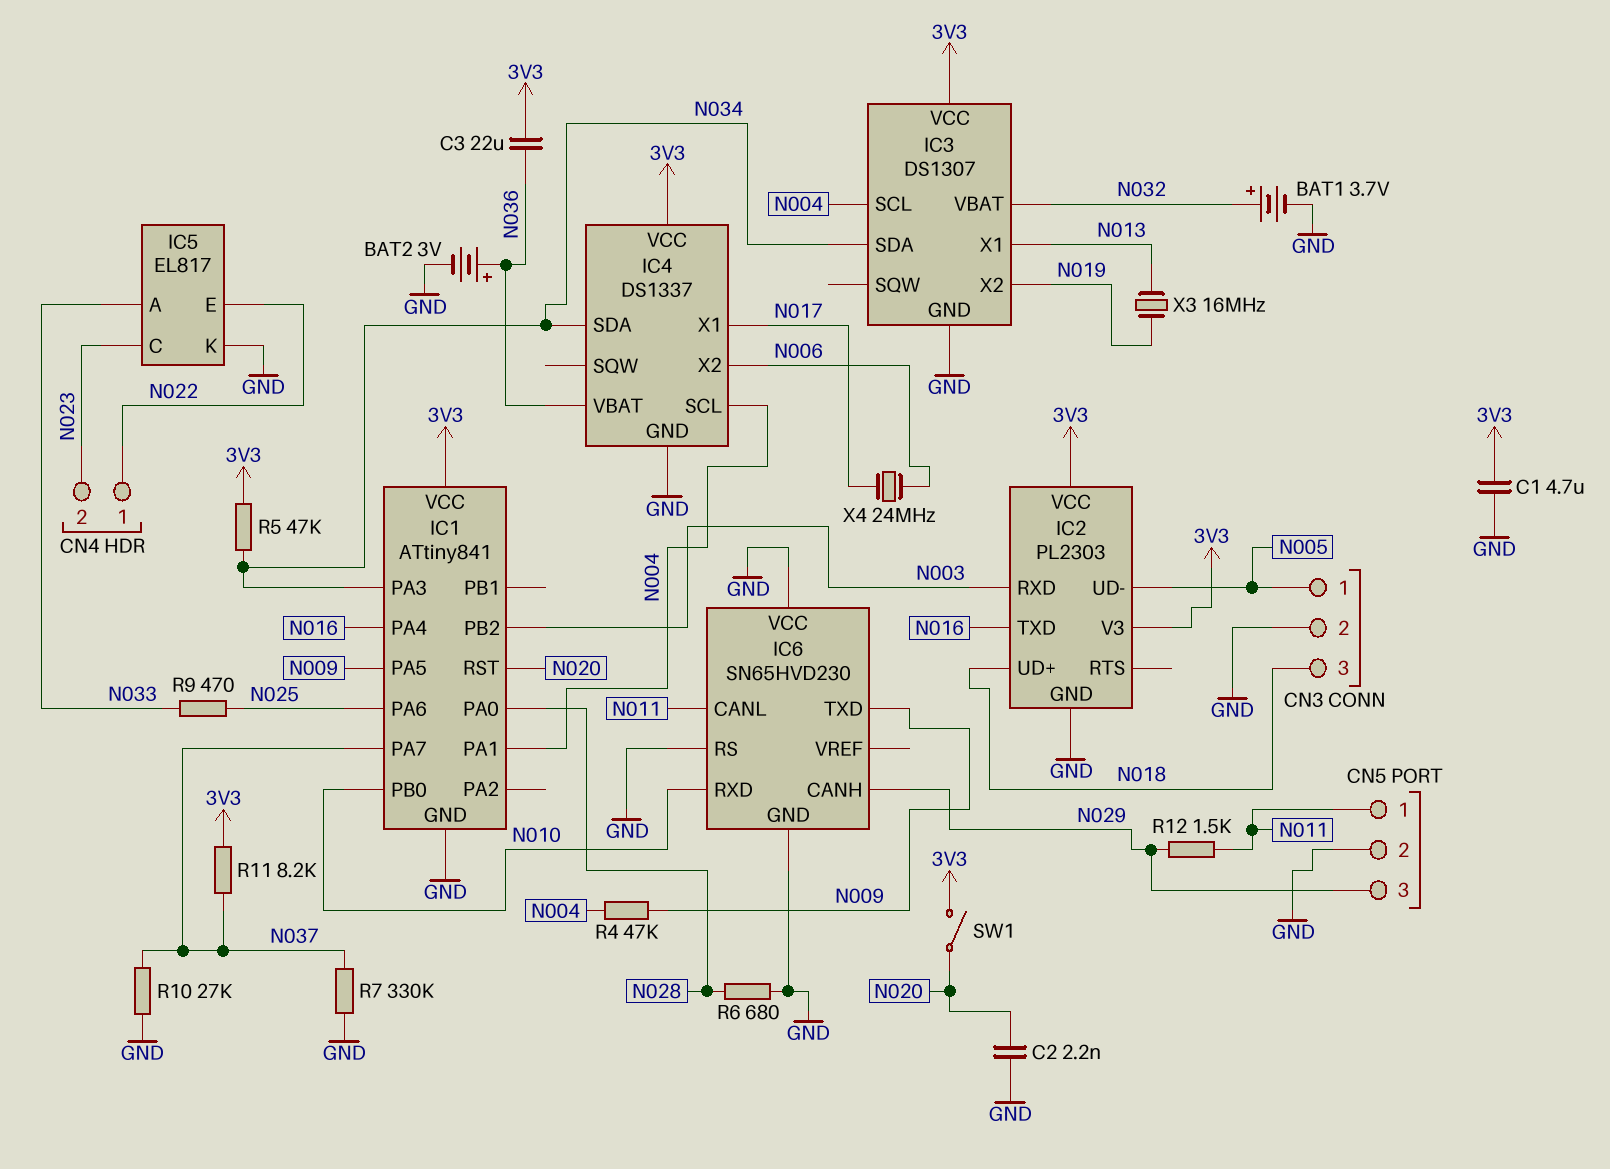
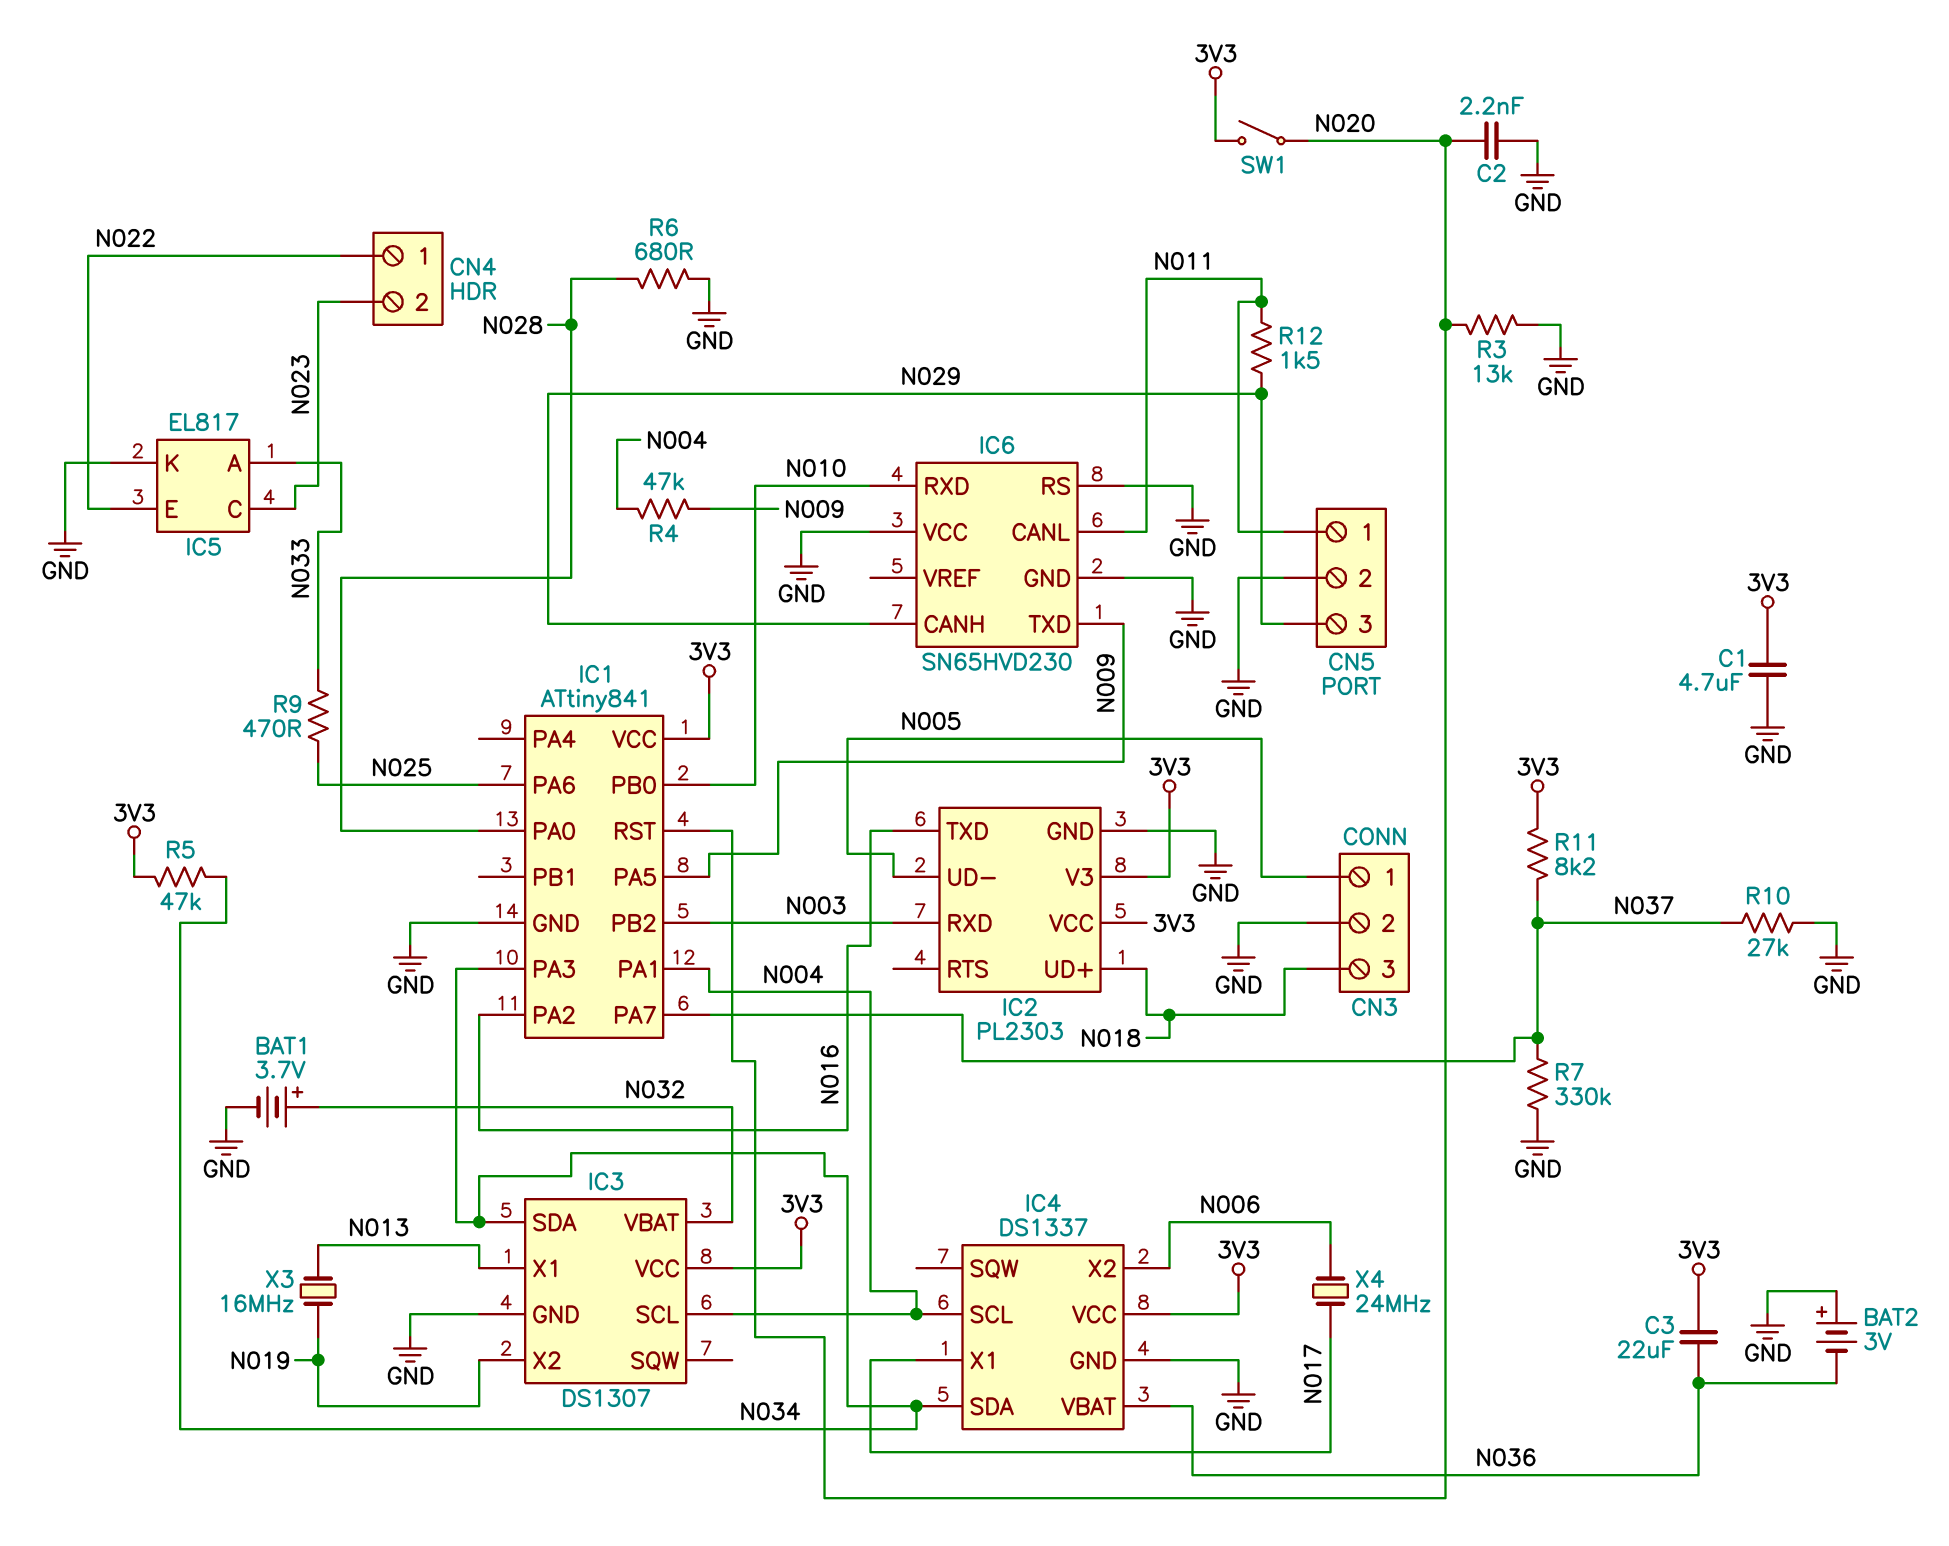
BAT2: 3V (plus N036, minus GND) -> 3V (plus GND, minus N036)
IC1 pin PA2: none -> N016
IC1 pin PA4: N016 -> none
R3: none -> 13k (GND, N020)

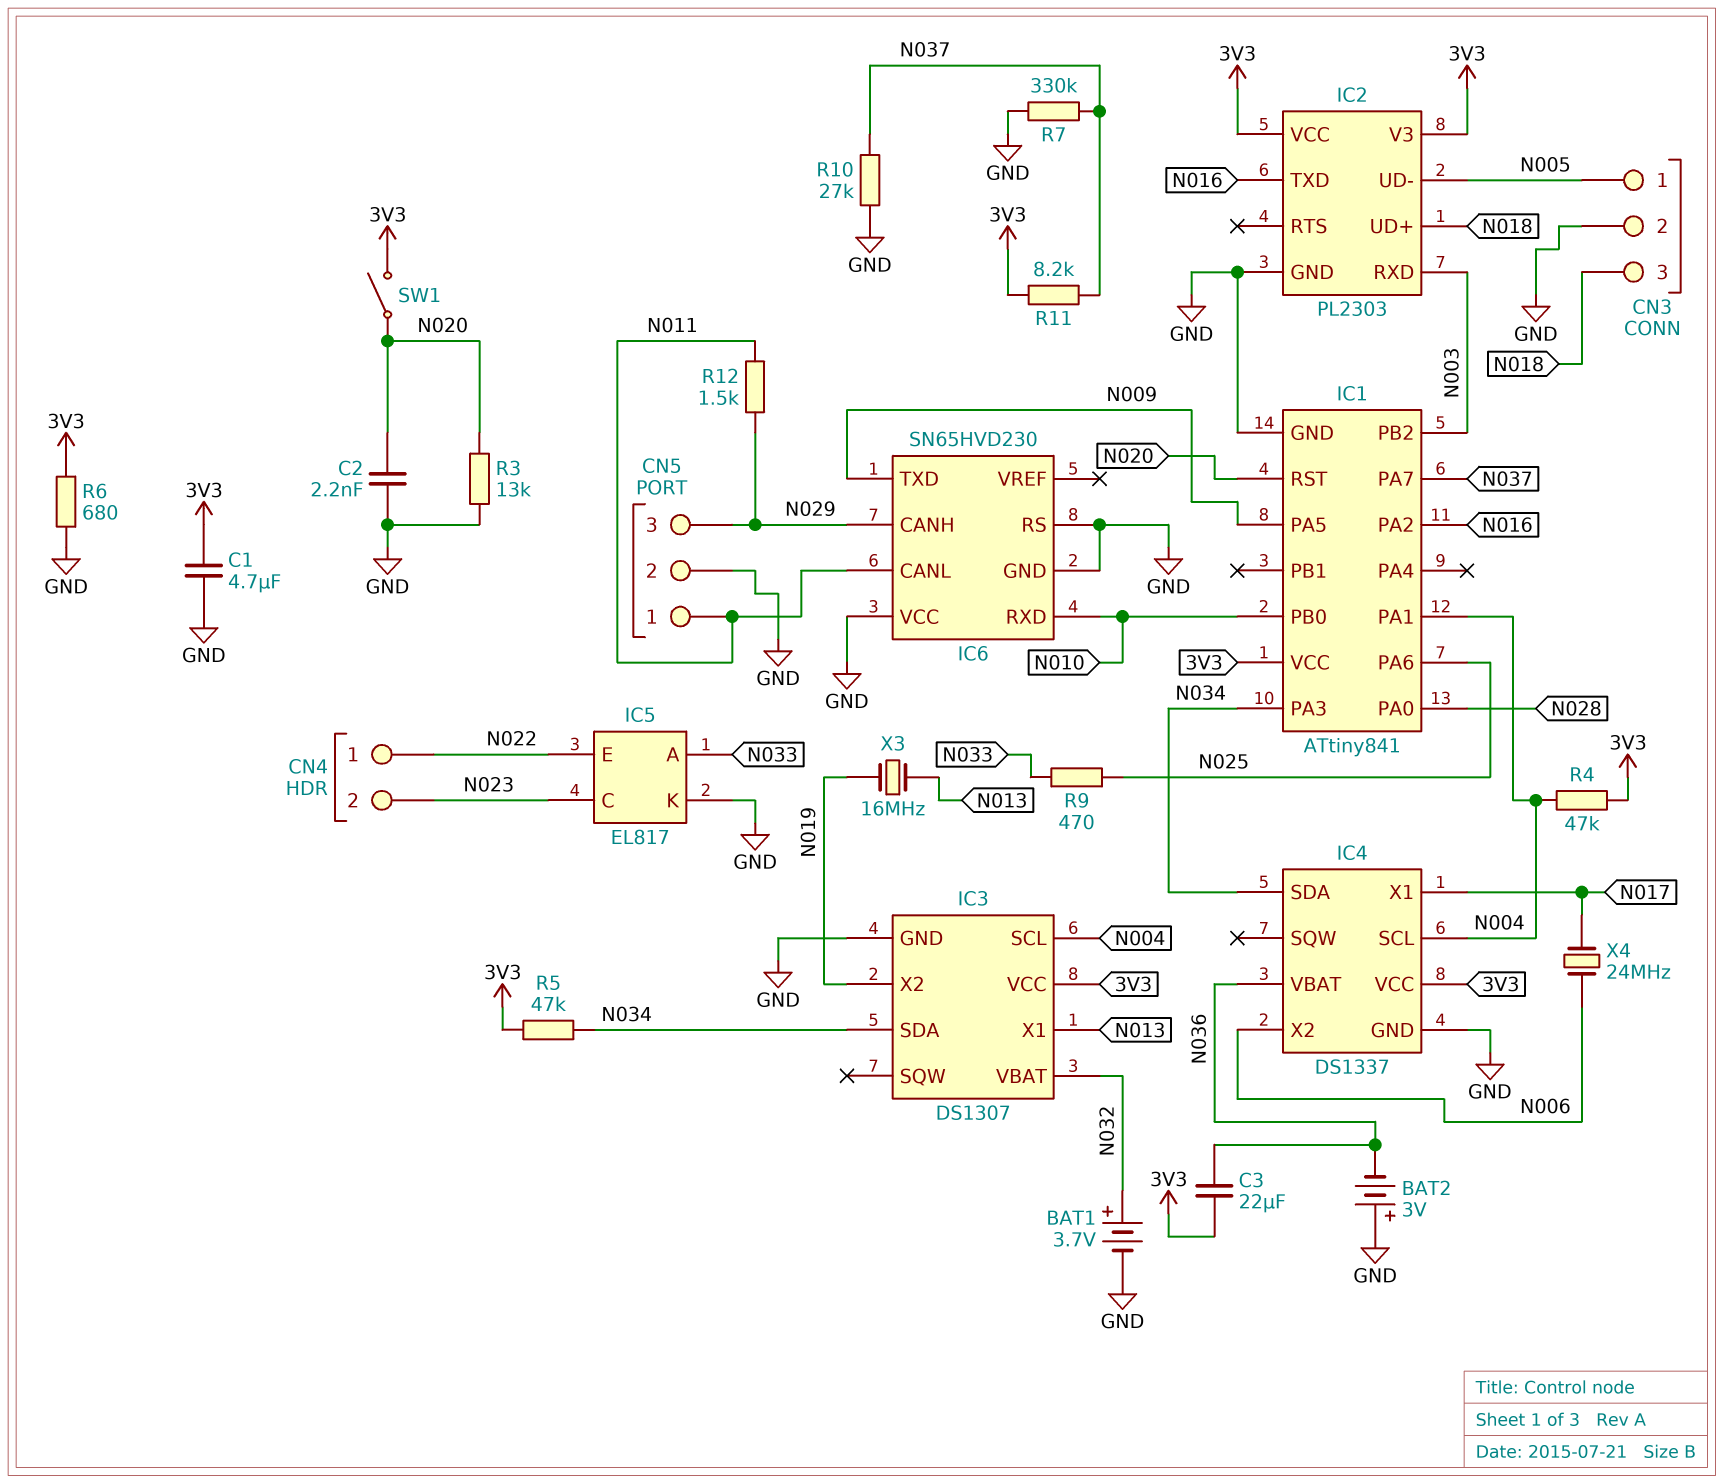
R4: 47k (N004, N009) -> 47k (3V3, N004)
R6: 680 (GND, N028) -> 680 (3V3, GND)

